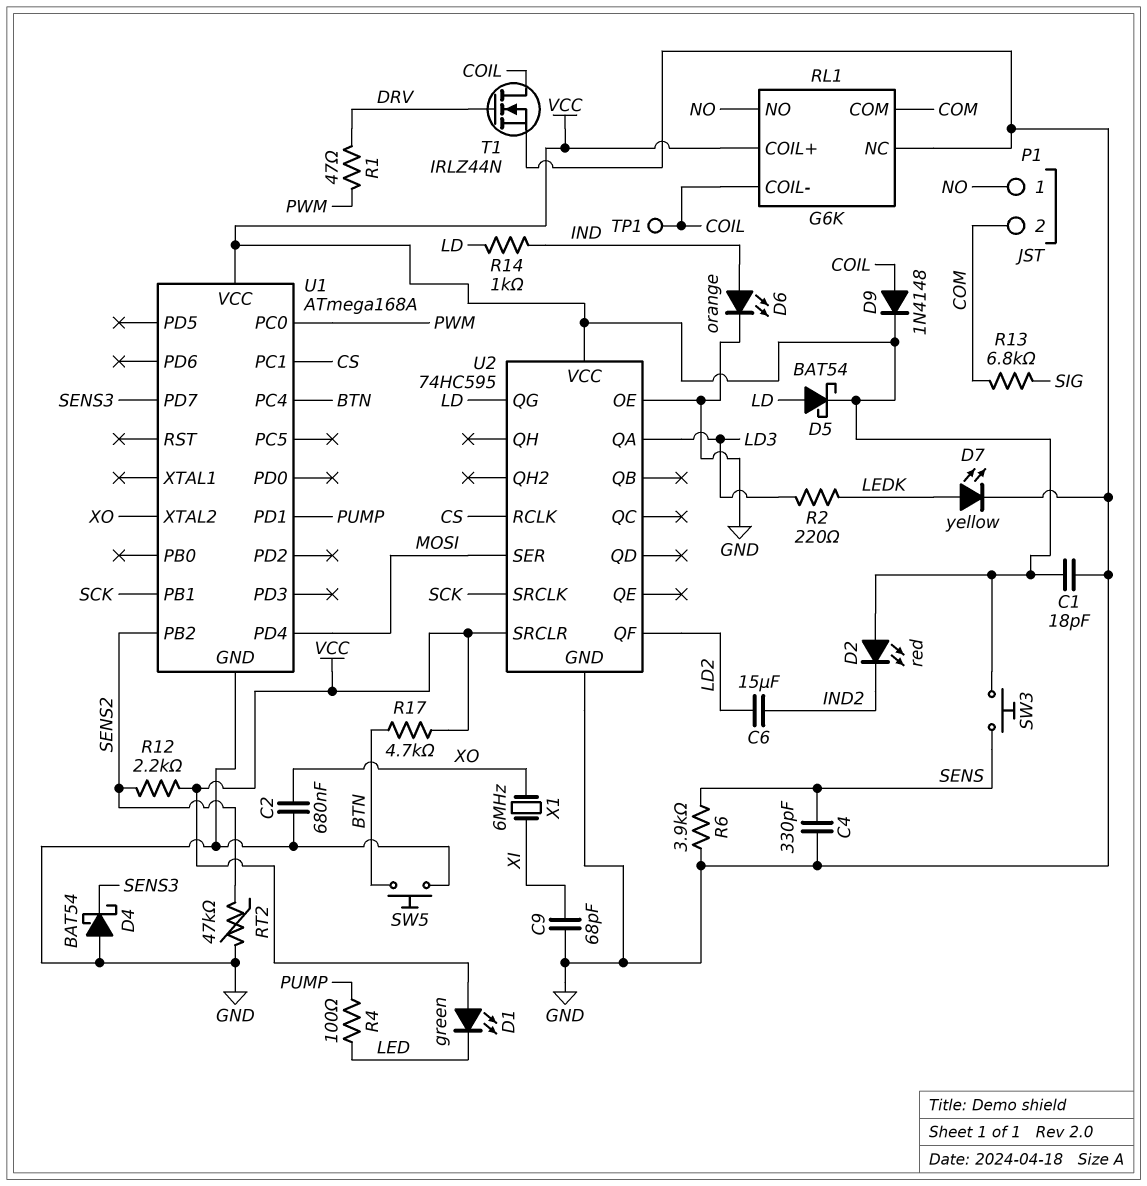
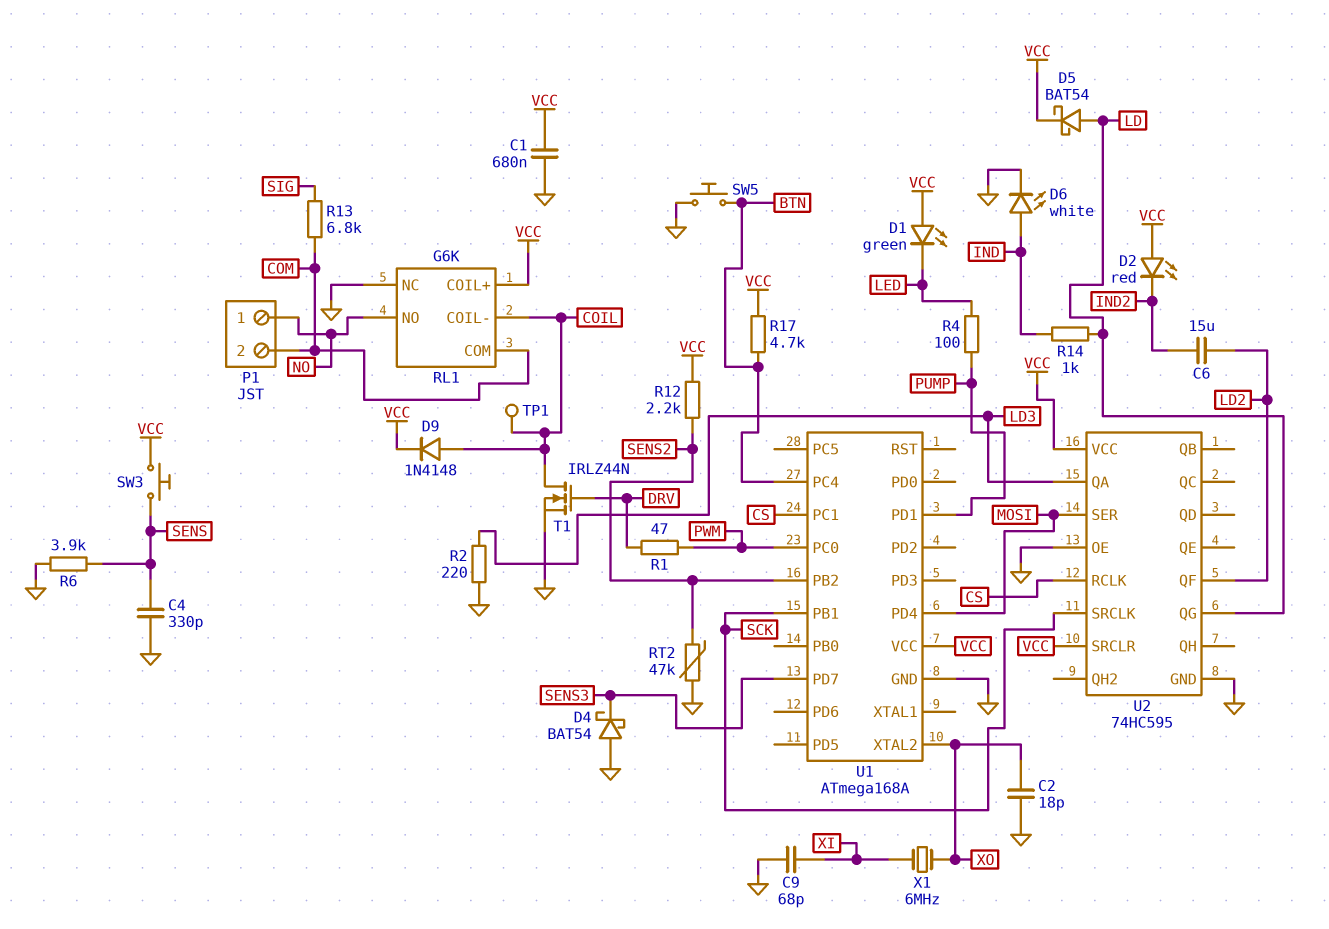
C1: 18pF (GND, VCC) -> 680nF (GND, VCC)
C2: 680nF (GND, XO) -> 18pF (GND, XO)
D6: LED orange (A IND, K GND) -> LED white (A IND, K GND)
D7: LED yellow (A LEDK, K GND) -> none
R2: 220 (LD3, LEDK) -> 220 (GND, LD3)

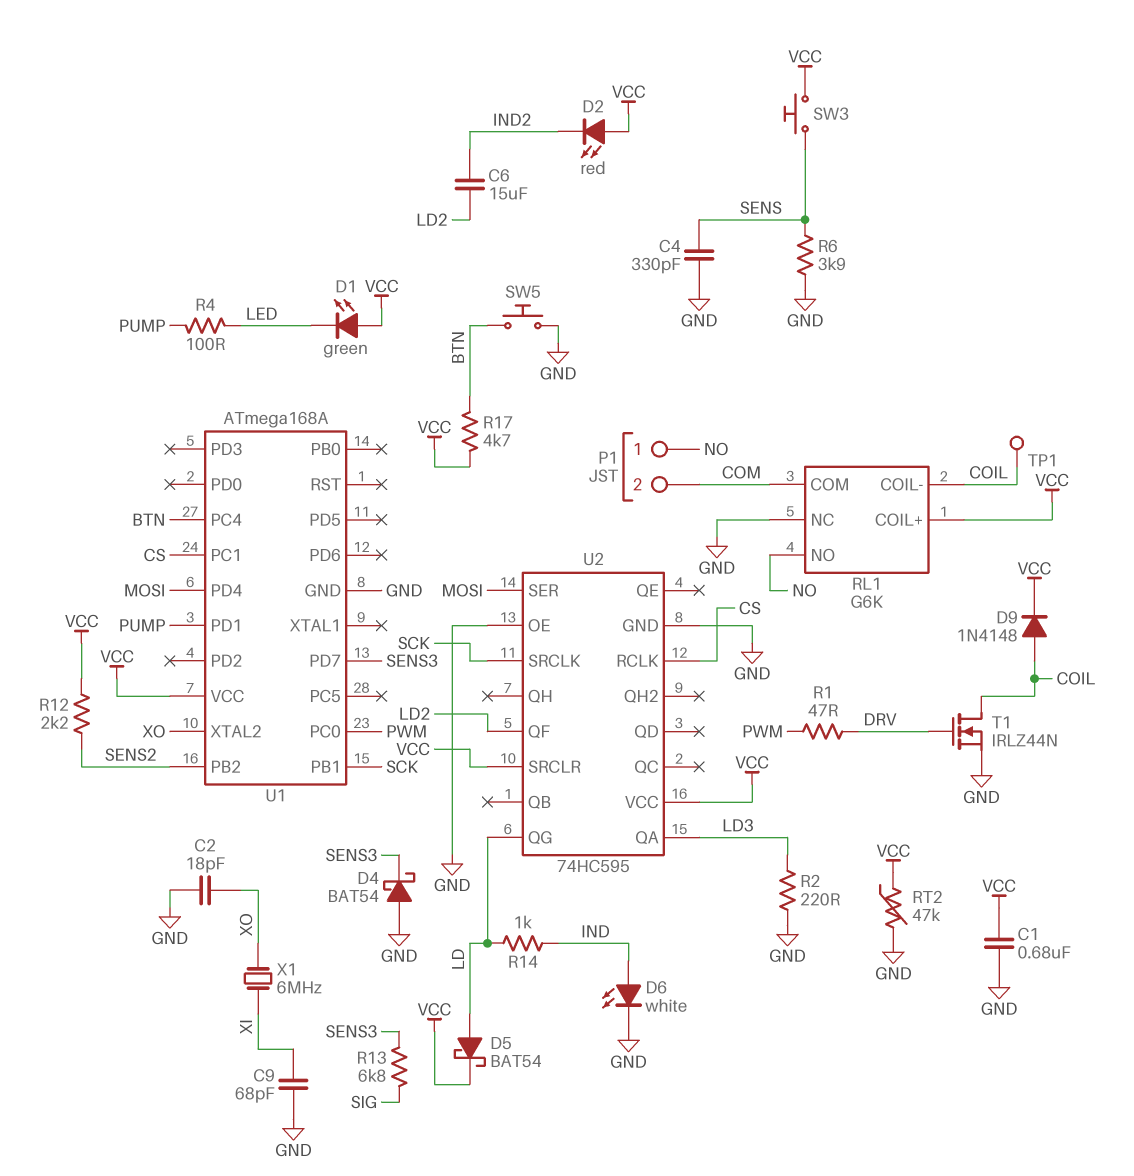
R13: 6.8k (COM, SIG) -> 6.8k (SENS3, SIG)
RT2: 47k (GND, SENS2) -> 47k (GND, VCC)

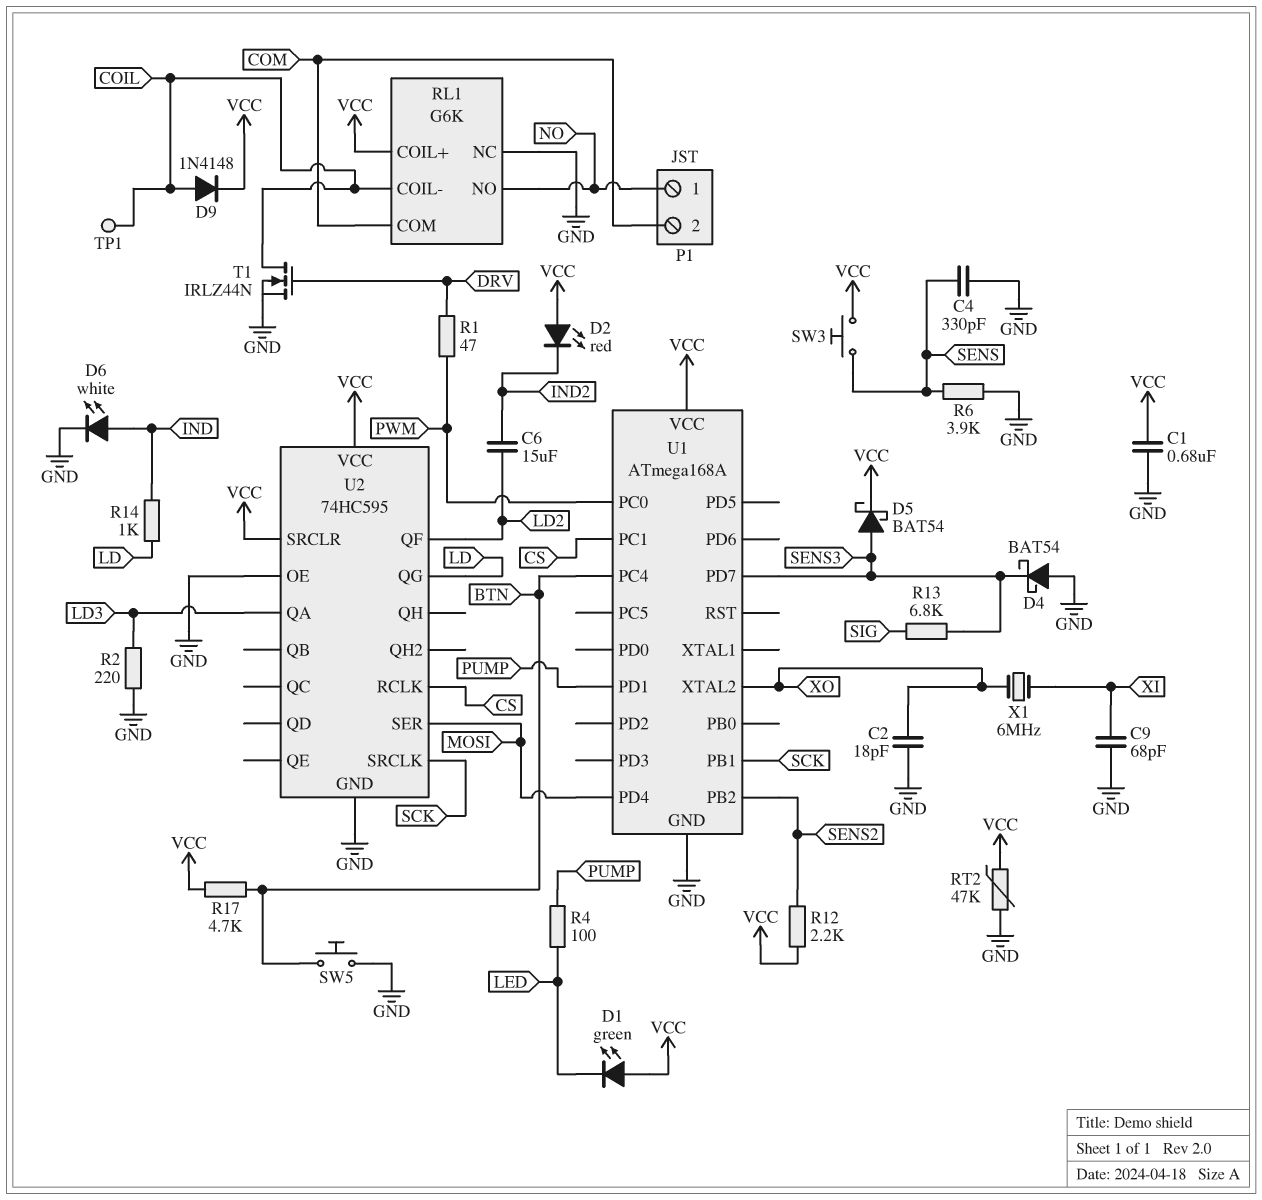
D5: schottky BAT54 (A LD, K VCC) -> schottky BAT54 (A SENS3, K VCC)

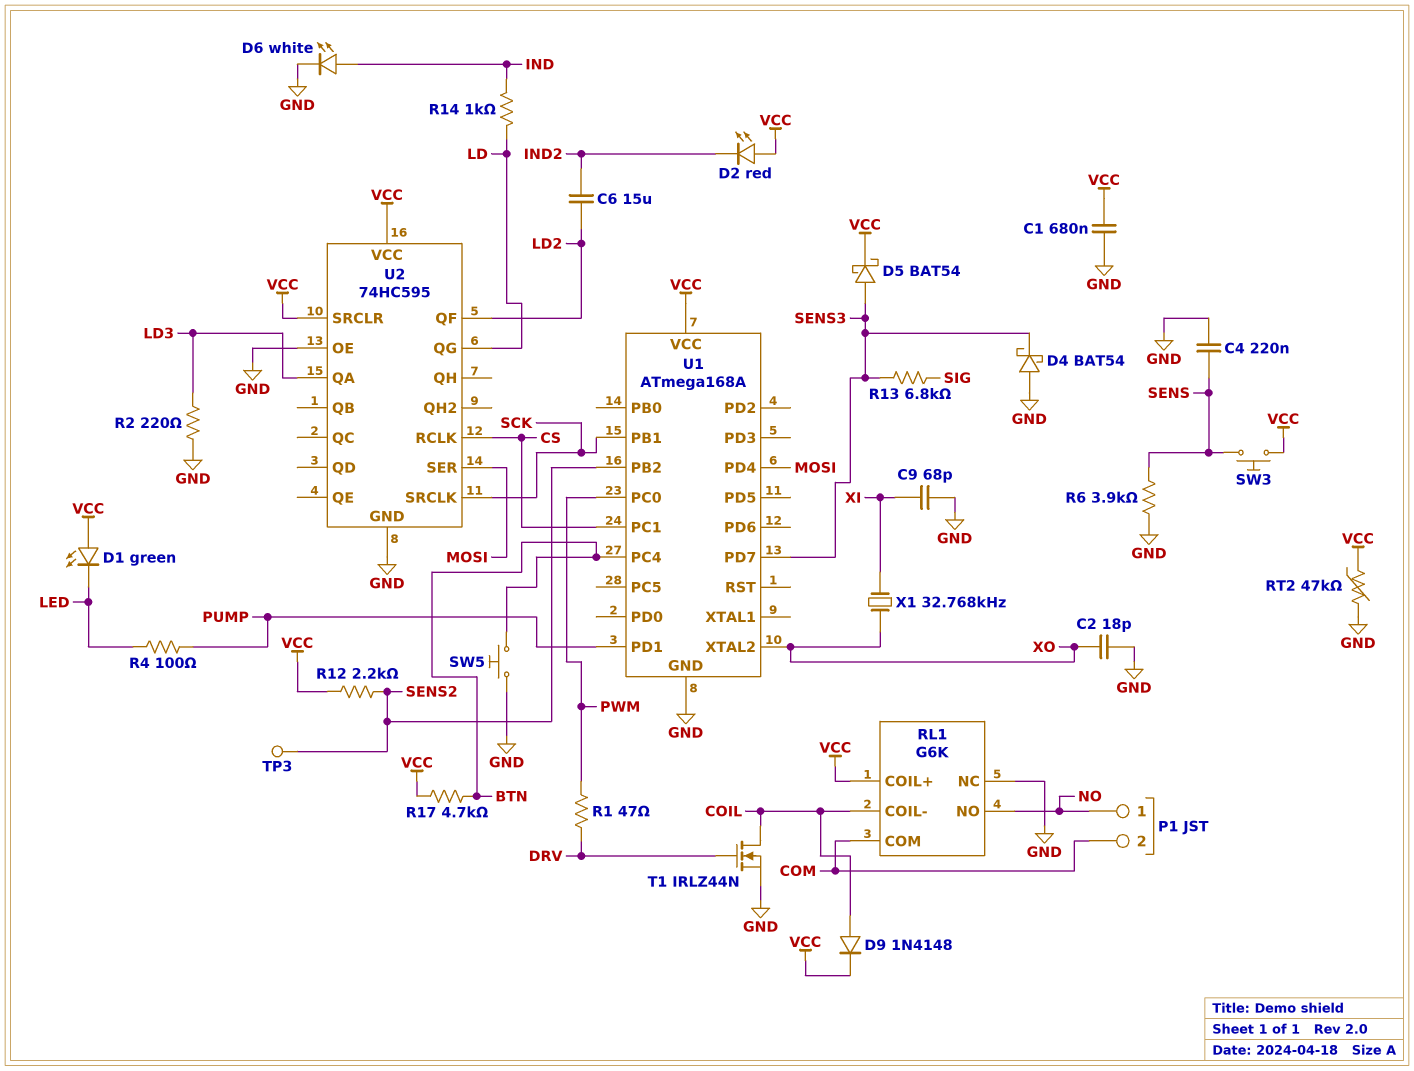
C4: 330pF (GND, SENS) -> 220nF (GND, SENS)
TP1: test point (COIL) -> none
TP3: none -> test point (SENS2)
X1: 6MHz (XI, XO) -> 32.768kHz (XI, XO)

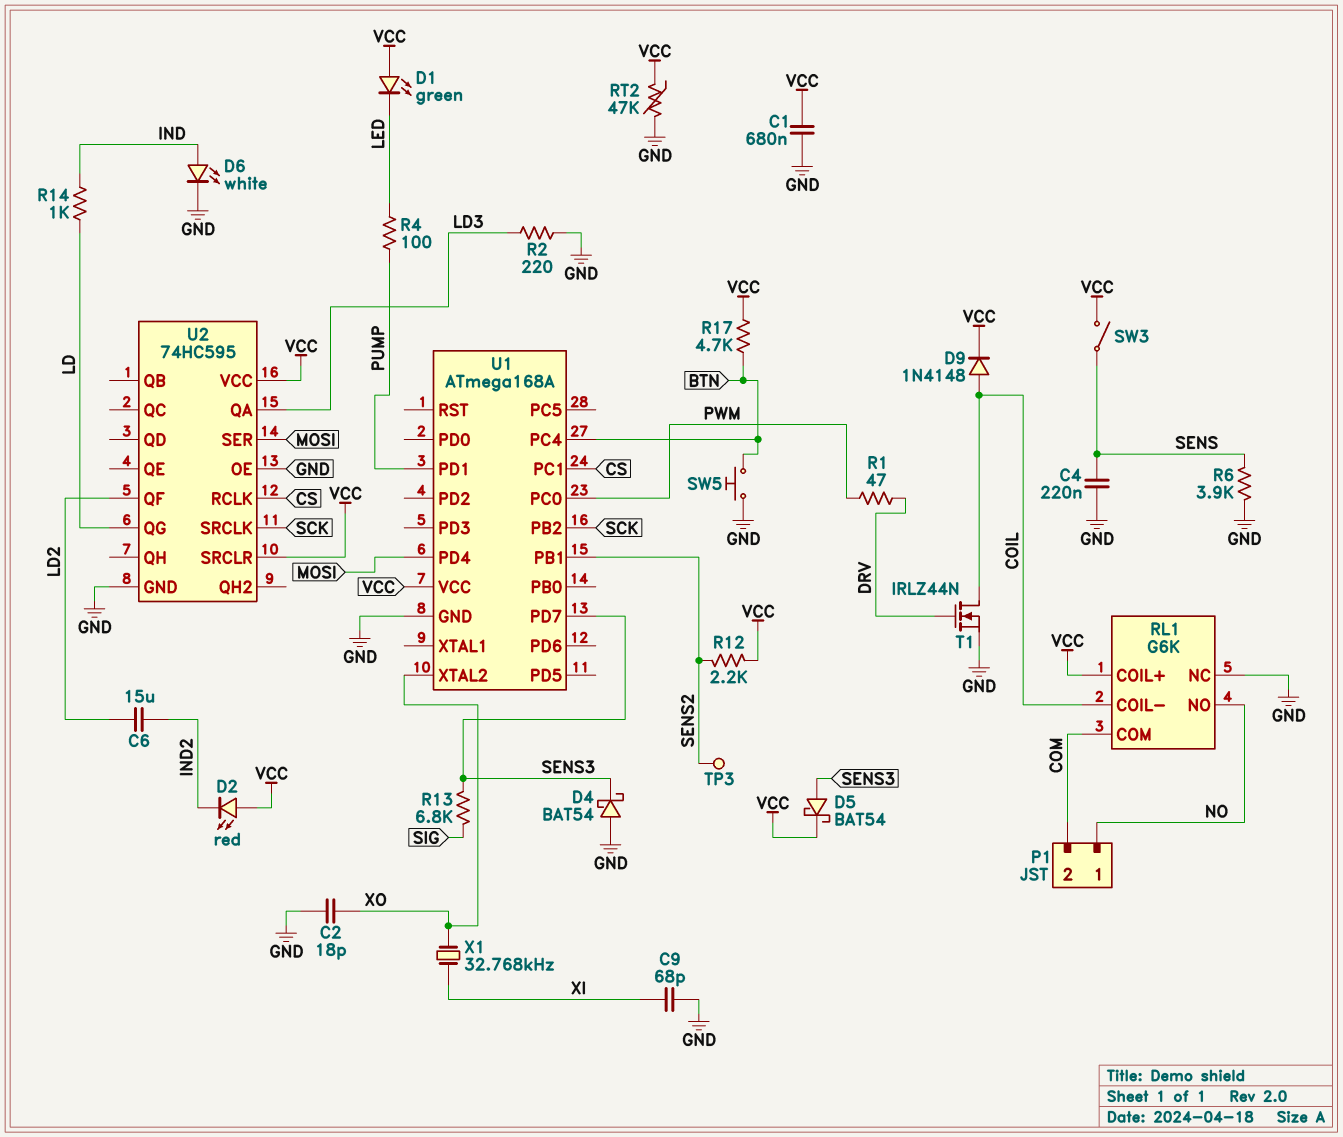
SW3: button (SENS, VCC) -> switch (SENS, VCC)
U1 pin PB1: SCK -> SENS2
U1 pin PB2: SENS2 -> SCK

